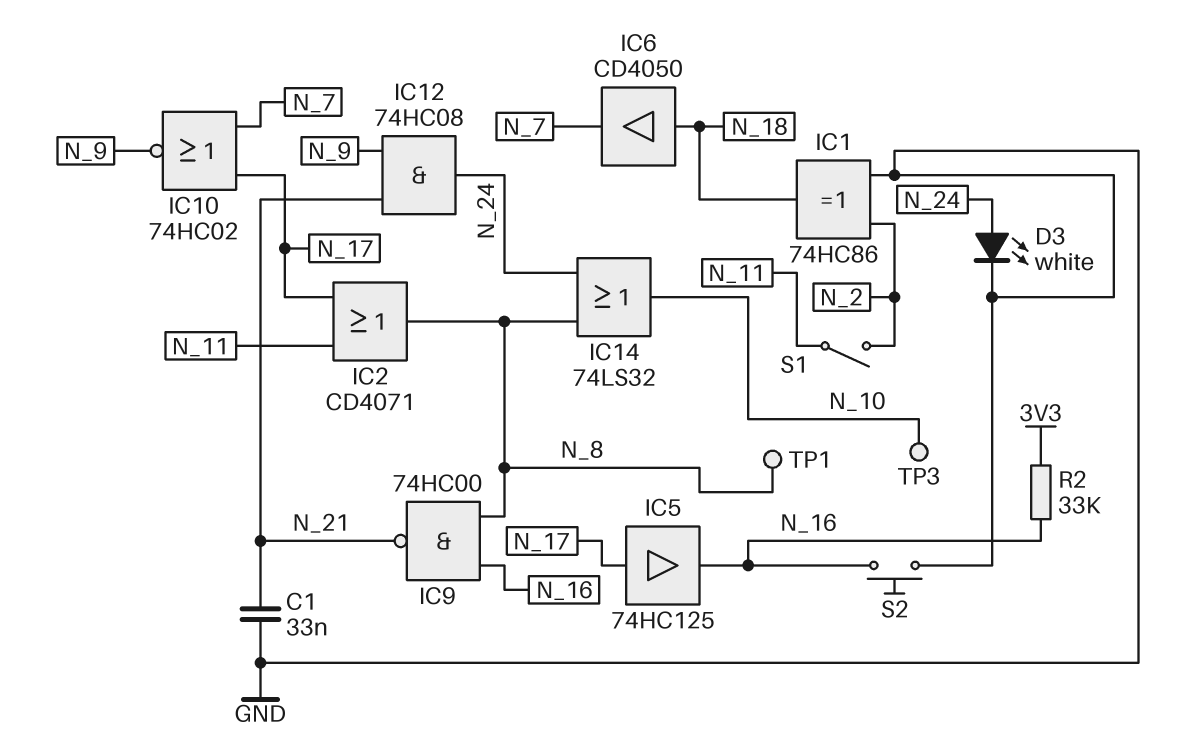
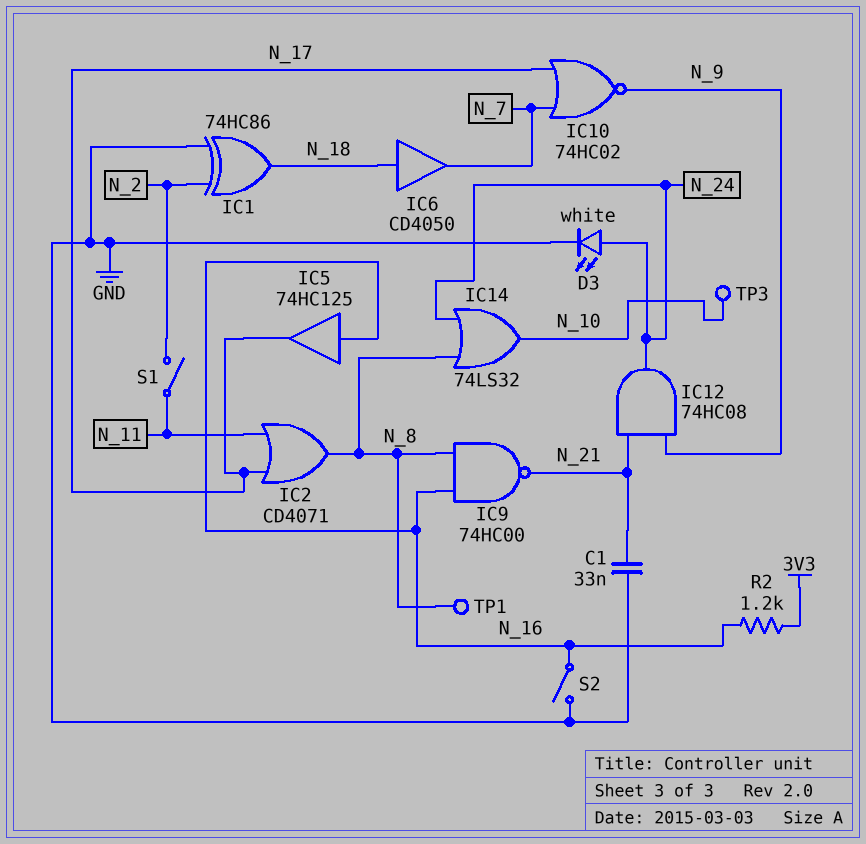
IC5: buffer 74HC125 (in N_17, out N_16) -> buffer 74HC125 (in N_16, out N_17)
R2: 33k (3V3, N_16) -> 1.2k (3V3, N_16)
S2: button (GND, N_16) -> switch (GND, N_16)

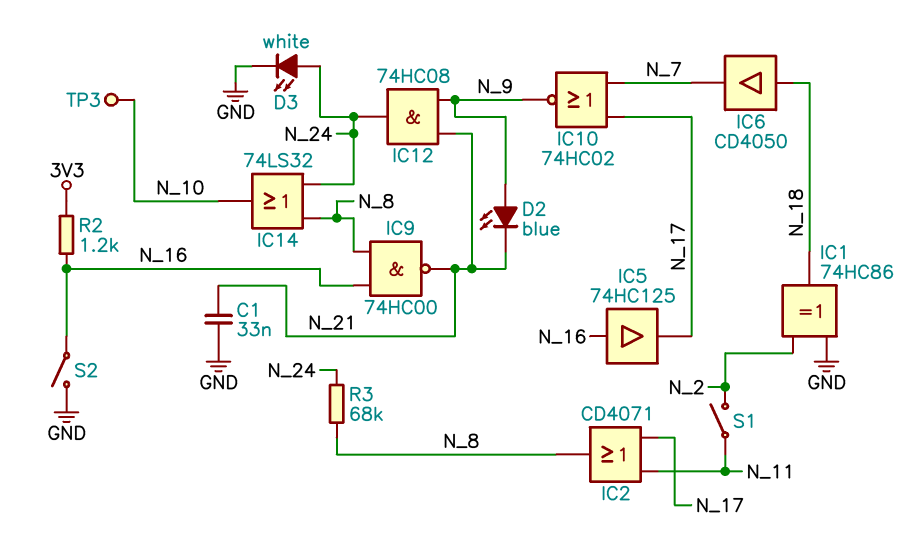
D2: none -> LED blue (A N_9, K N_21)
R3: none -> 68k (N_8, N_24)
TP1: test point (N_8) -> none

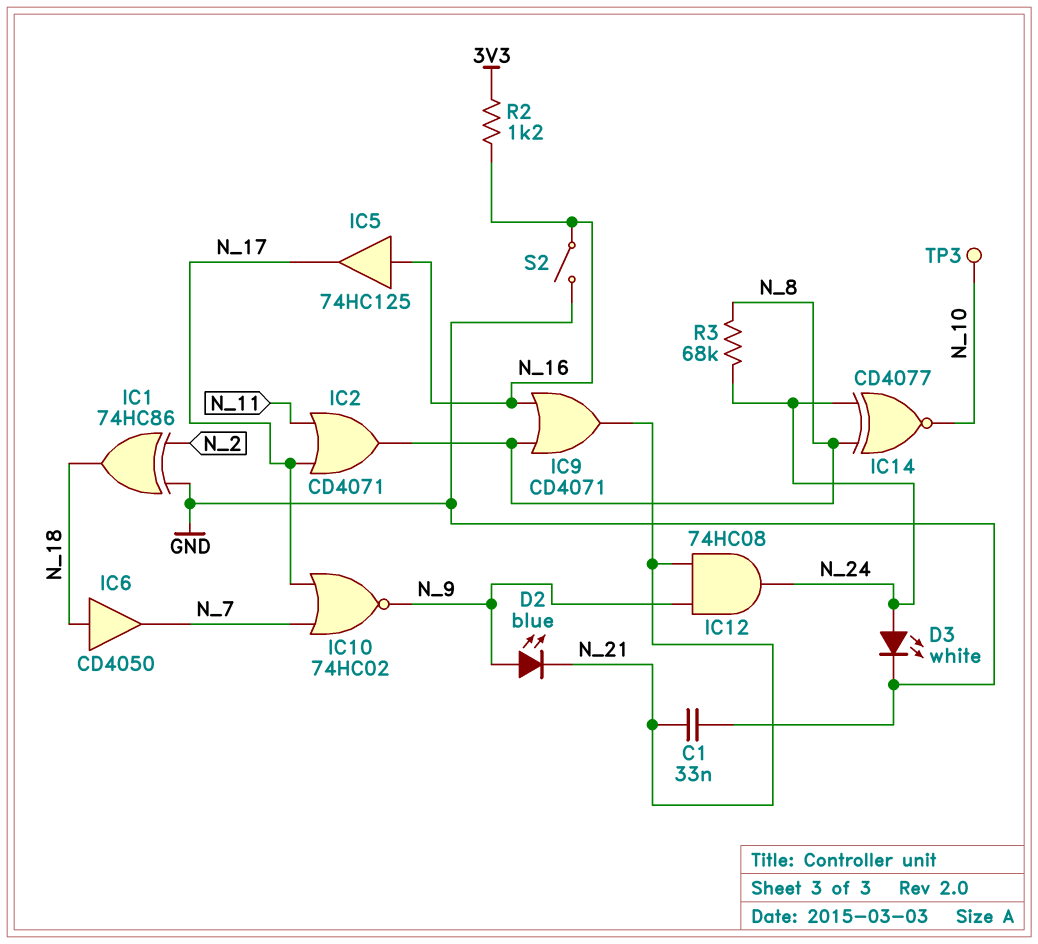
IC9: NAND 74HC00 (in N_8, in N_16, out N_21) -> OR CD4071 (in N_8, in N_16, out N_21)
IC14: OR 74LS32 (in N_8, in N_24, out N_10) -> XNOR CD4077 (in N_8, in N_24, out N_10)
S1: switch (N_2, N_11) -> none

